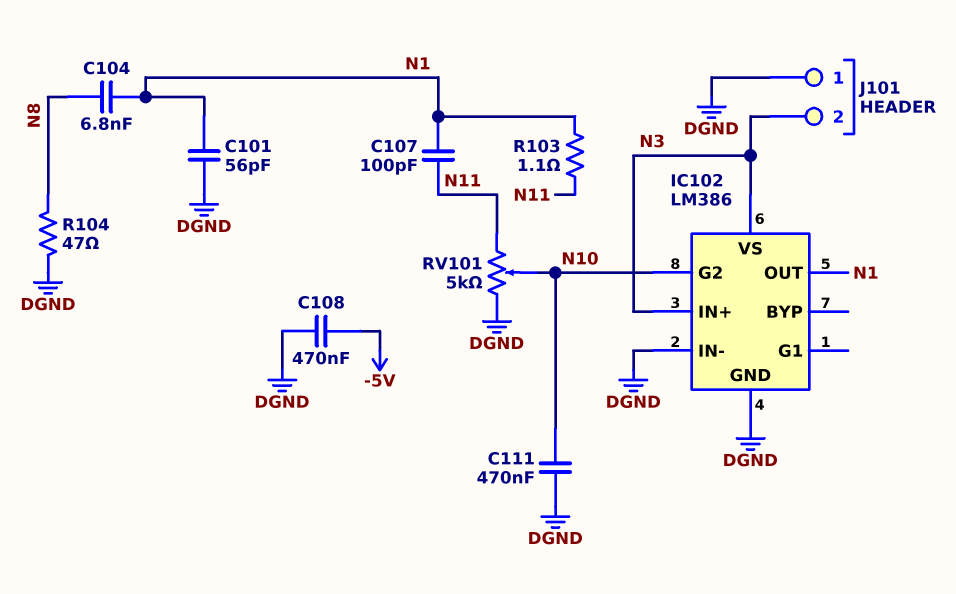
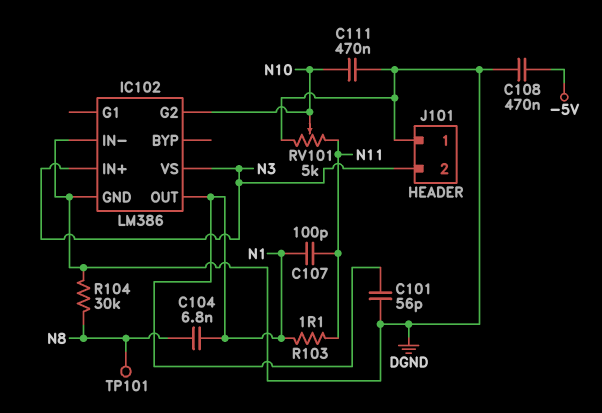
R104: 47 (DGND, N8) -> 30k (DGND, N8)
TP101: none -> test point (N8)

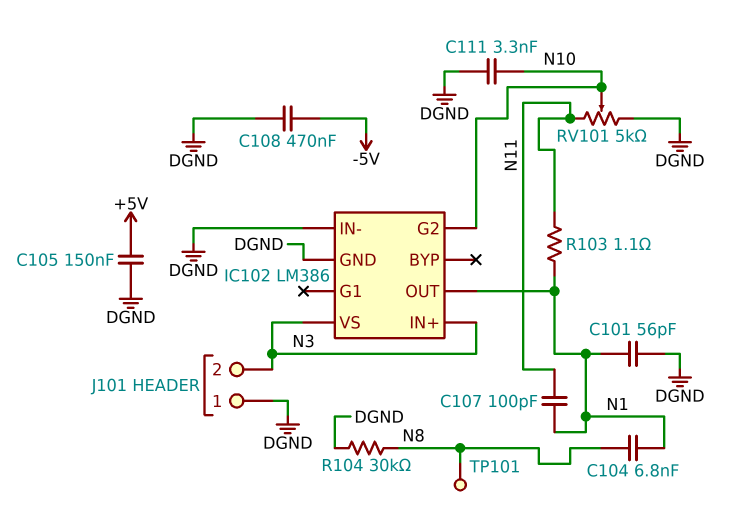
C105: none -> 150nF (+5V, DGND)
C111: 470nF (DGND, N10) -> 3.3nF (DGND, N10)

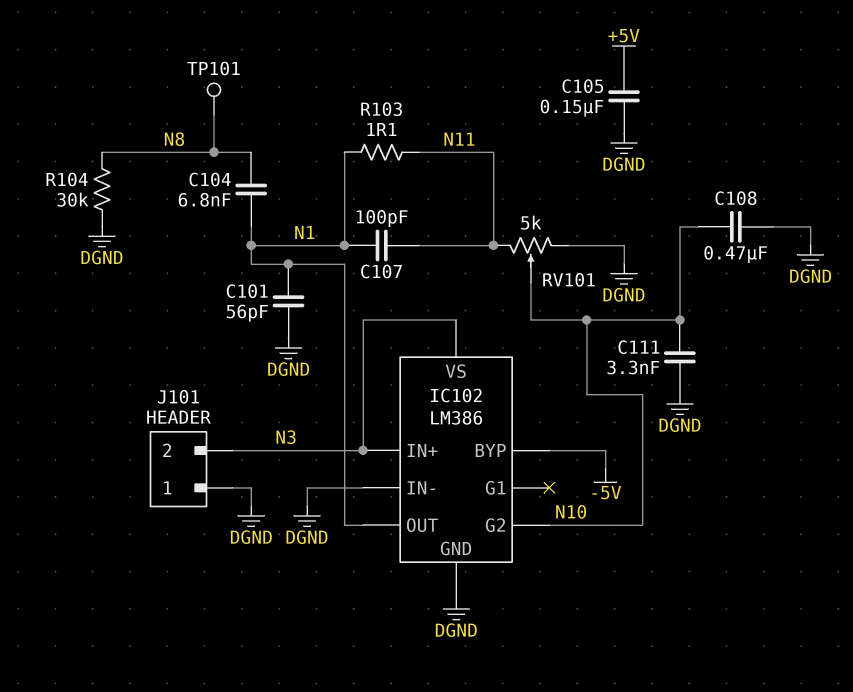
C108: 470nF (-5V, DGND) -> 470nF (DGND, N10)
IC102 pin BYP: none -> -5V

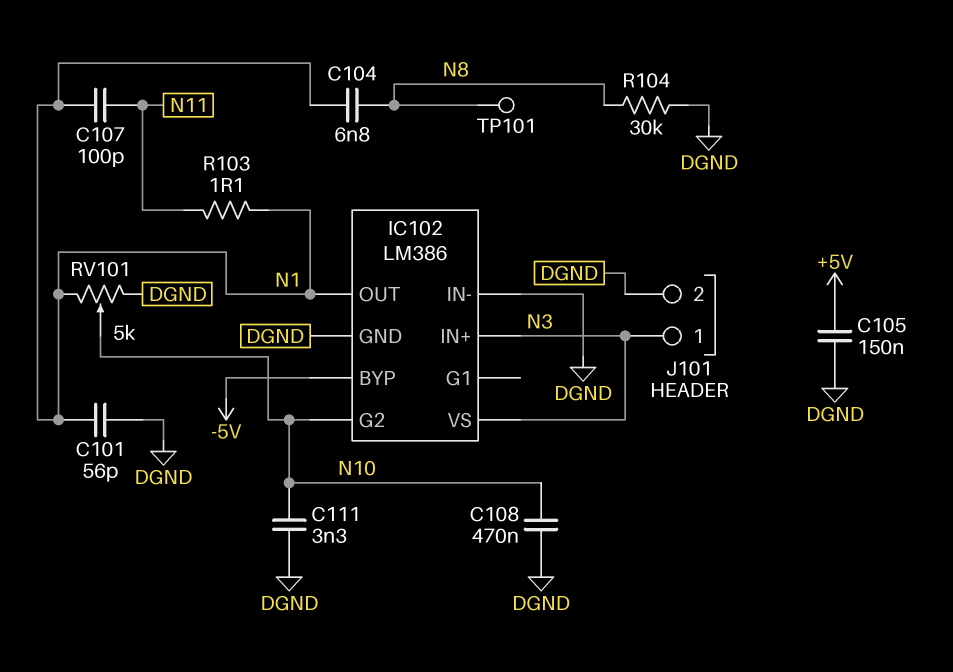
J101 pin 1: DGND -> N3
J101 pin 2: N3 -> DGND
RV101: 5k (DGND, N11, wiper N10) -> 5k (DGND, N1, wiper N10)

